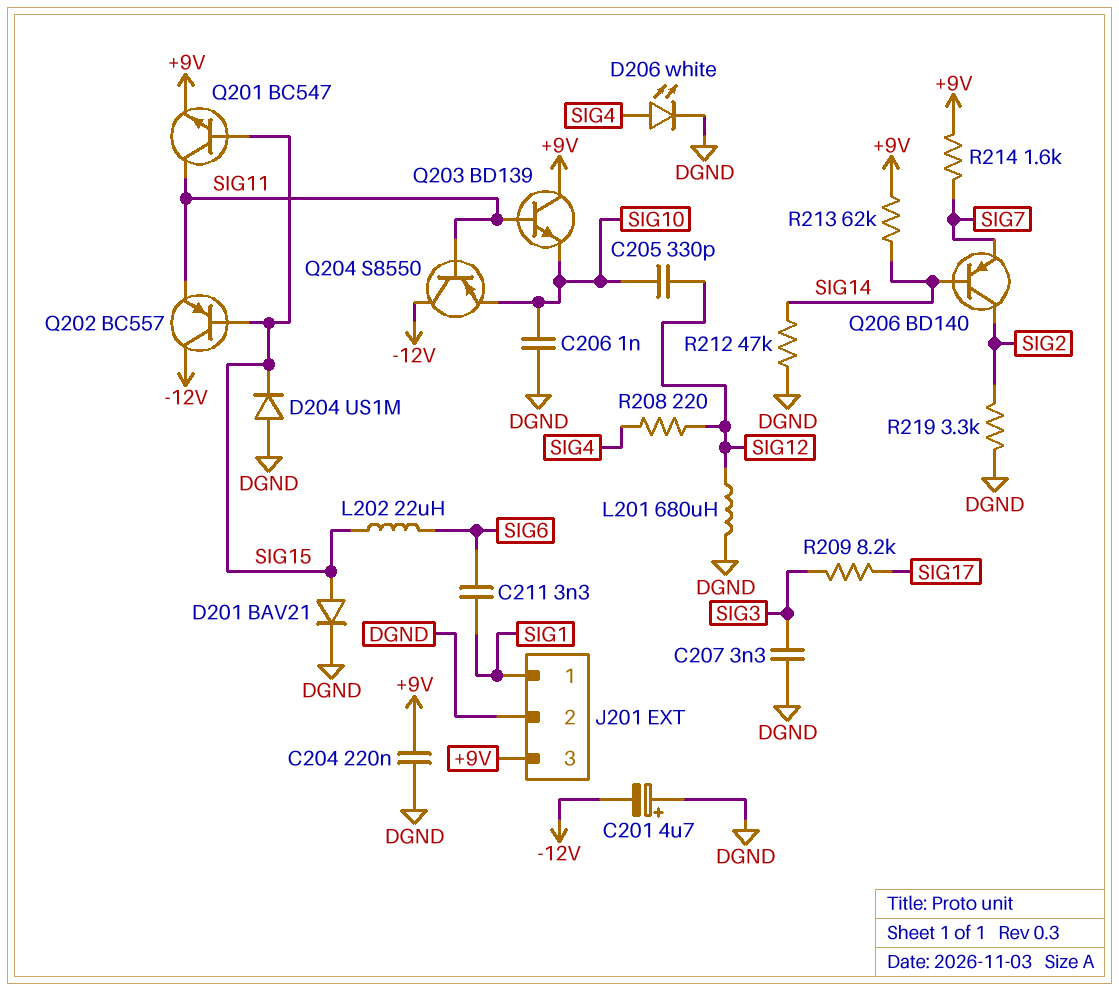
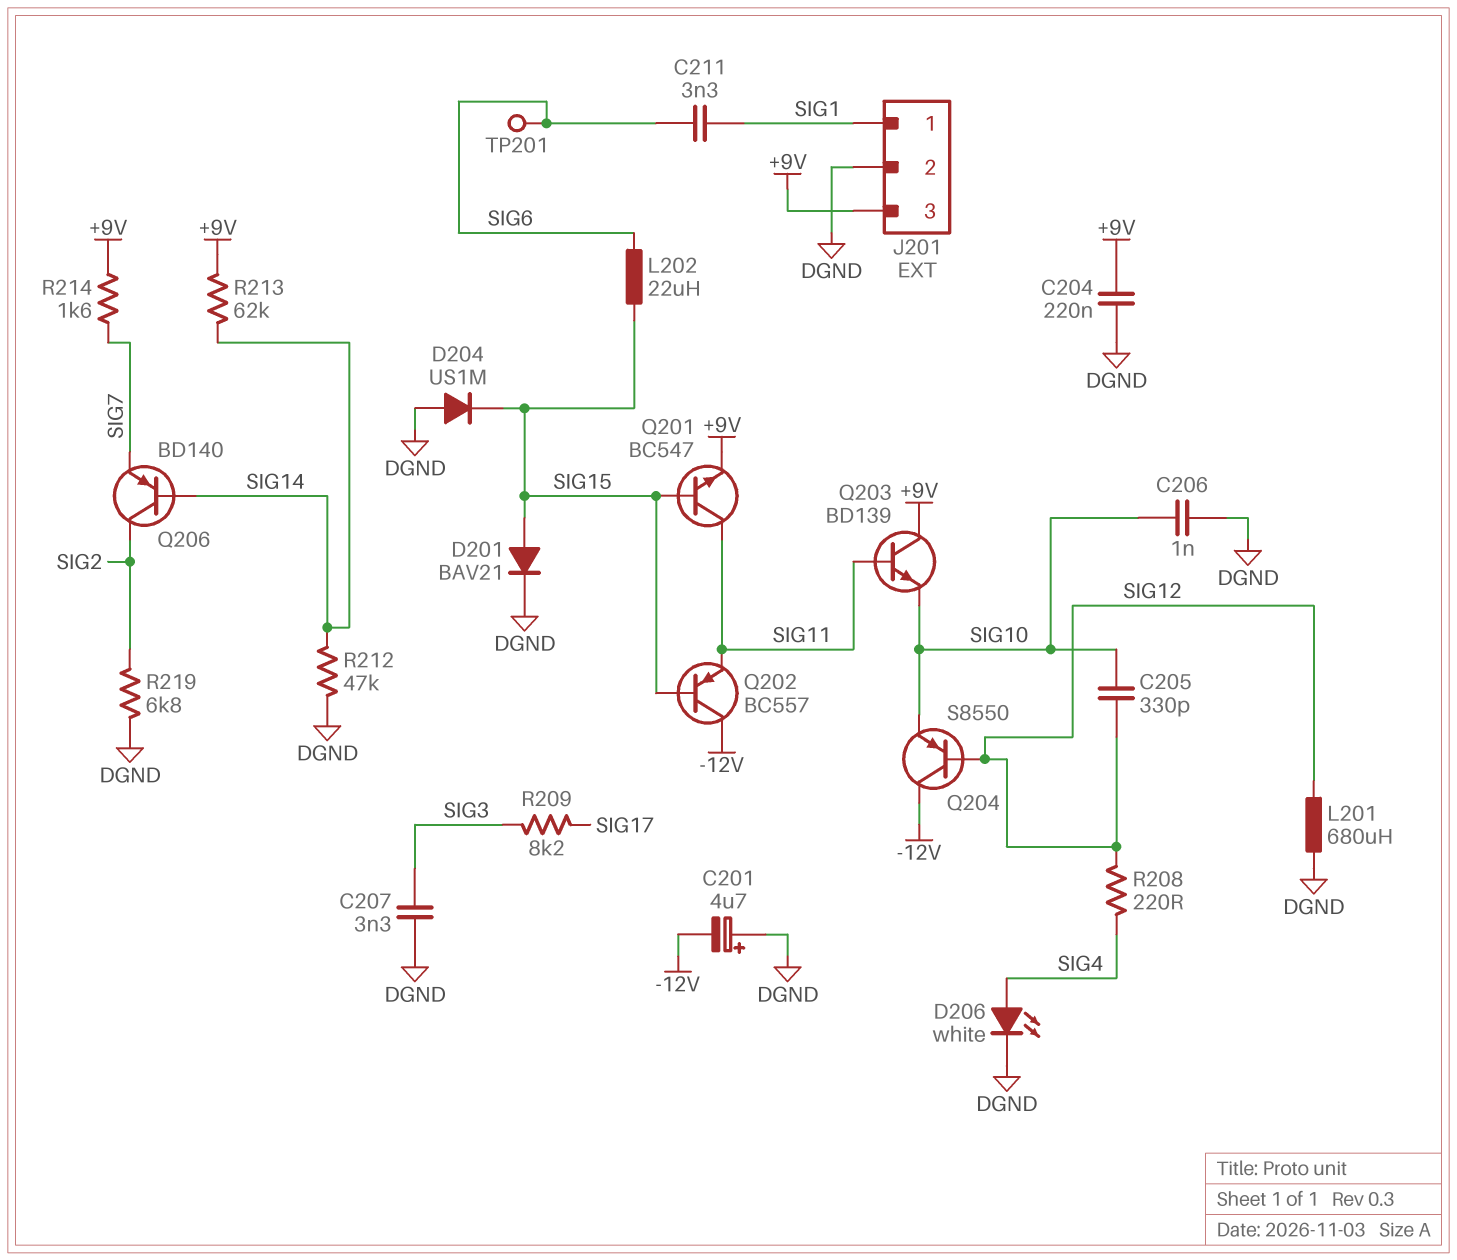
Q204: PNP S8550 (B SIG11, C -12V, E SIG10) -> PNP S8550 (B SIG12, C -12V, E SIG10)
R219: 3.3k (DGND, SIG2) -> 6.8k (DGND, SIG2)
TP201: none -> test point (SIG6)

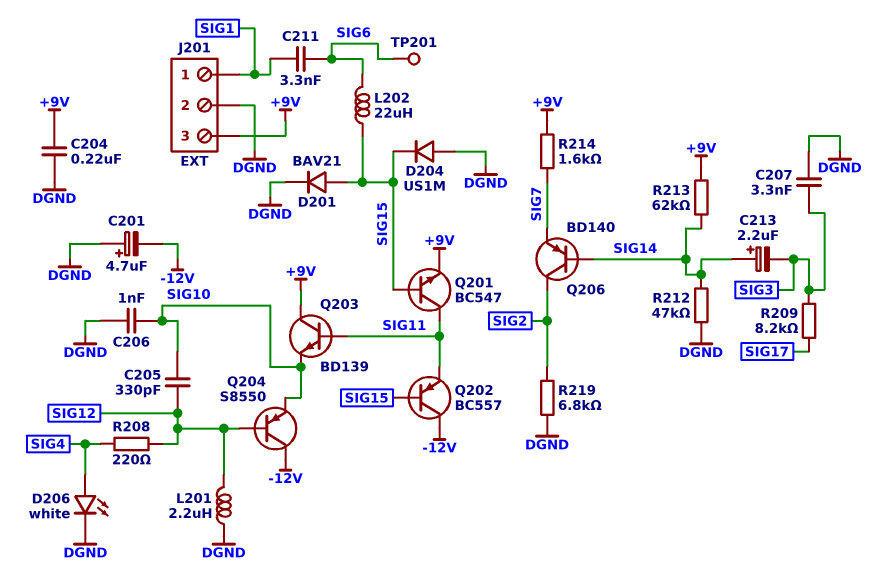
C213: none -> 2.2uF (plus SIG14, minus SIG3)
L201: 680uH (DGND, SIG12) -> 2.2uH (DGND, SIG12)

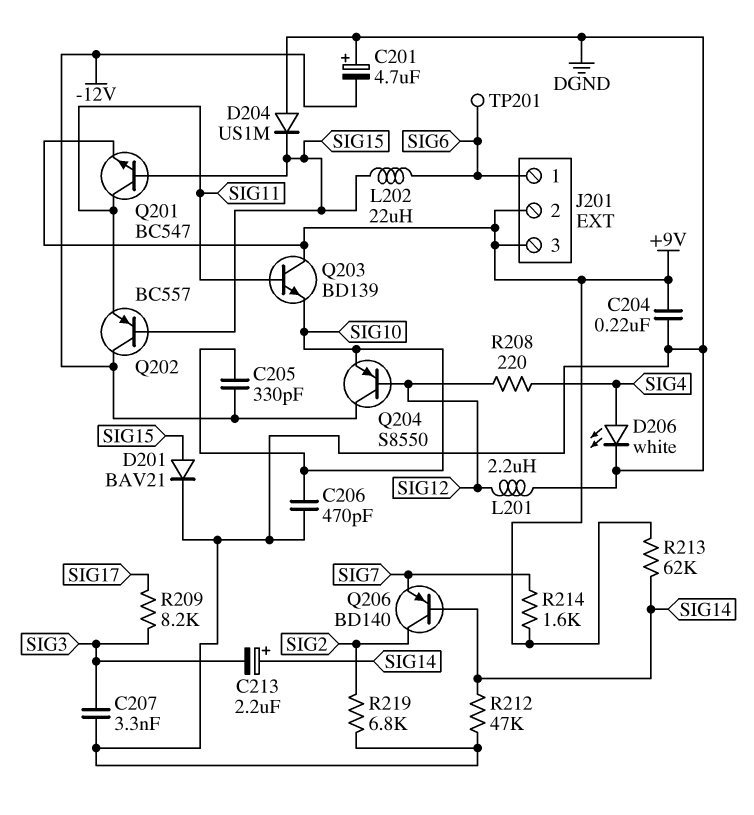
C205: 330pF (SIG10, SIG12) -> 330pF (-12V, SIG10)
C206: 1nF (DGND, SIG10) -> 470pF (DGND, SIG10)
C211: 3.3nF (SIG1, SIG6) -> none
J201 pin 1: SIG1 -> SIG6
J201 pin 2: DGND -> +9V

